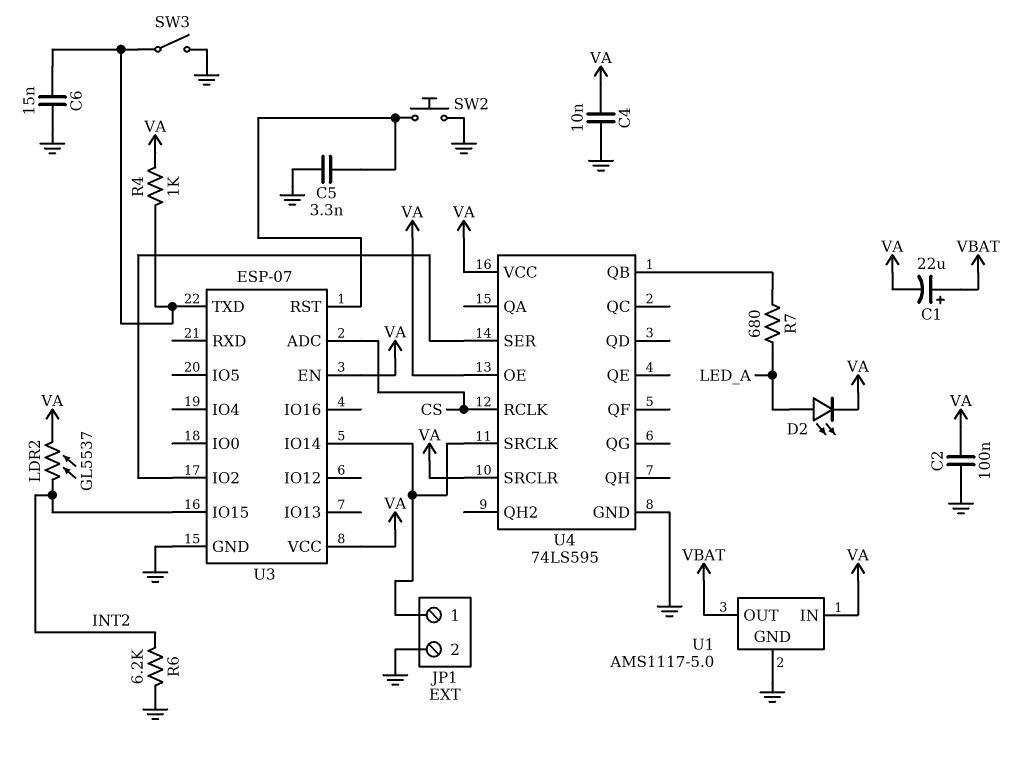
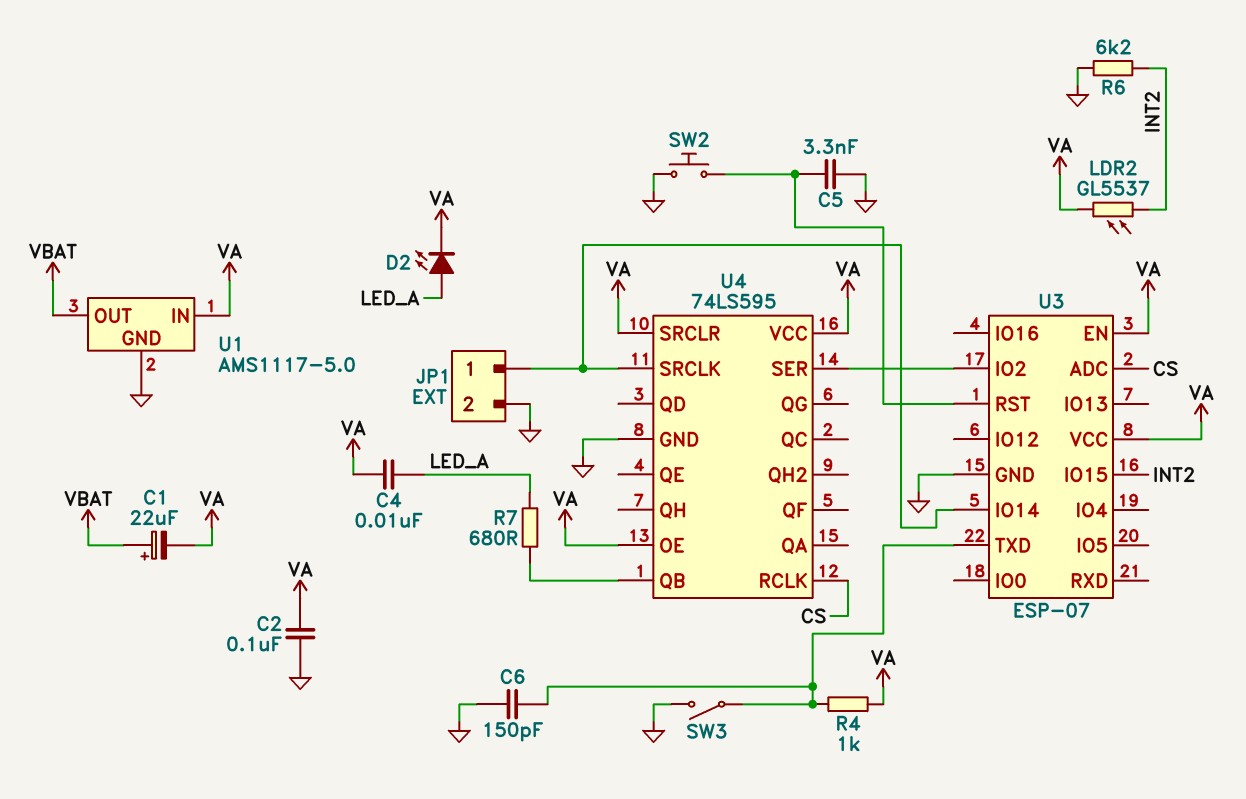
C4: 10nF (GND, VA) -> 10nF (LED_A, VA)
C6: 15nF (GND, U3/TXD) -> 150pF (GND, U3/TXD)

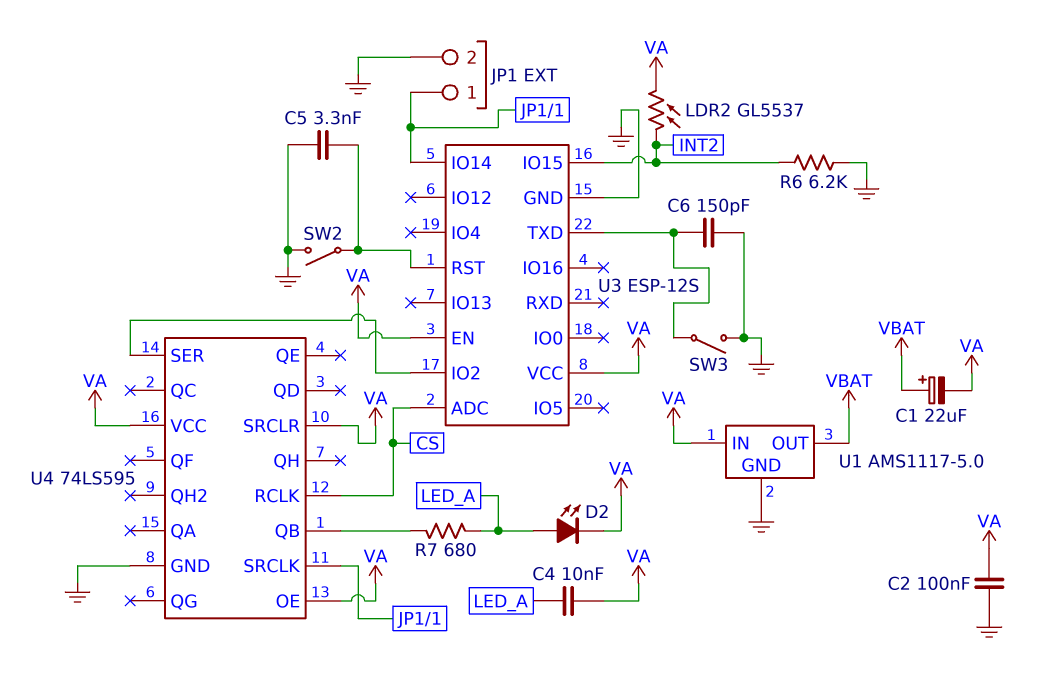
R4: 1k (U3/TXD, VA) -> none
SW2: button (GND, U3/RST) -> switch (GND, U3/RST)
U3: ESP-07 -> ESP-12S

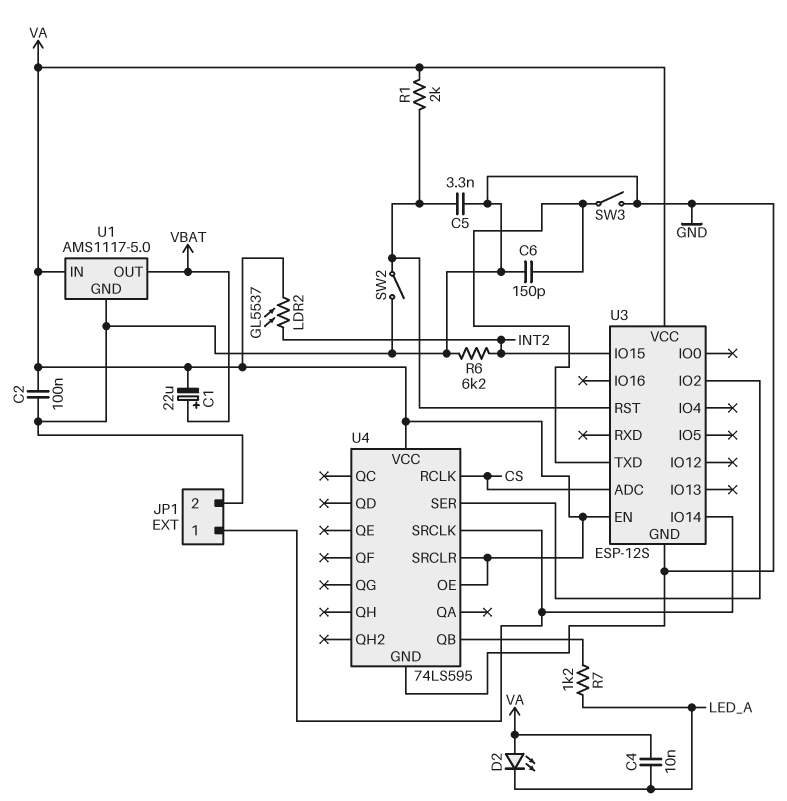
D2: LED (A LED_A, K VA) -> LED (A VA, K LED_A)
R1: none -> 2k (U3/RST, VA)
R7: 680 (LED_A, U4/QB) -> 1.2k (LED_A, U4/QB)

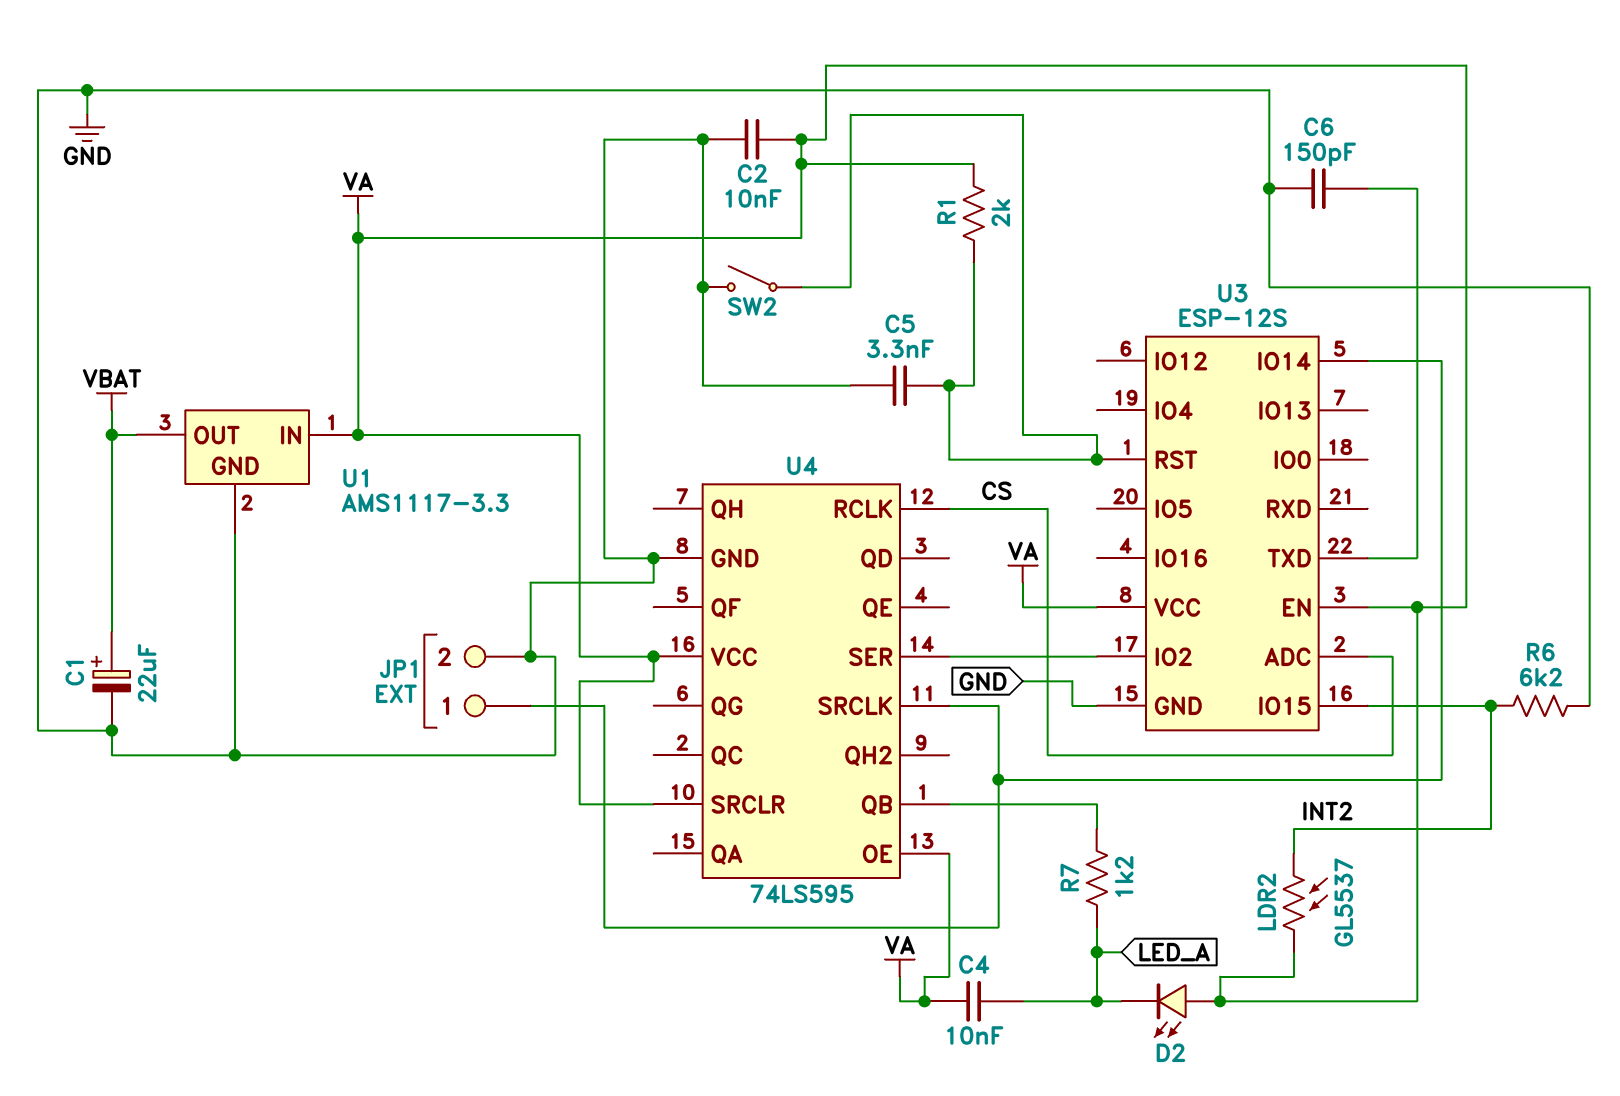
C1: 22uF (plus VBAT, minus VA) -> 22uF (plus VBAT, minus GND)
C2: 100nF (GND, VA) -> 10nF (GND, VA)
SW3: switch (GND, U3/TXD) -> none
U1: AMS1117-5.0 -> AMS1117-3.3

